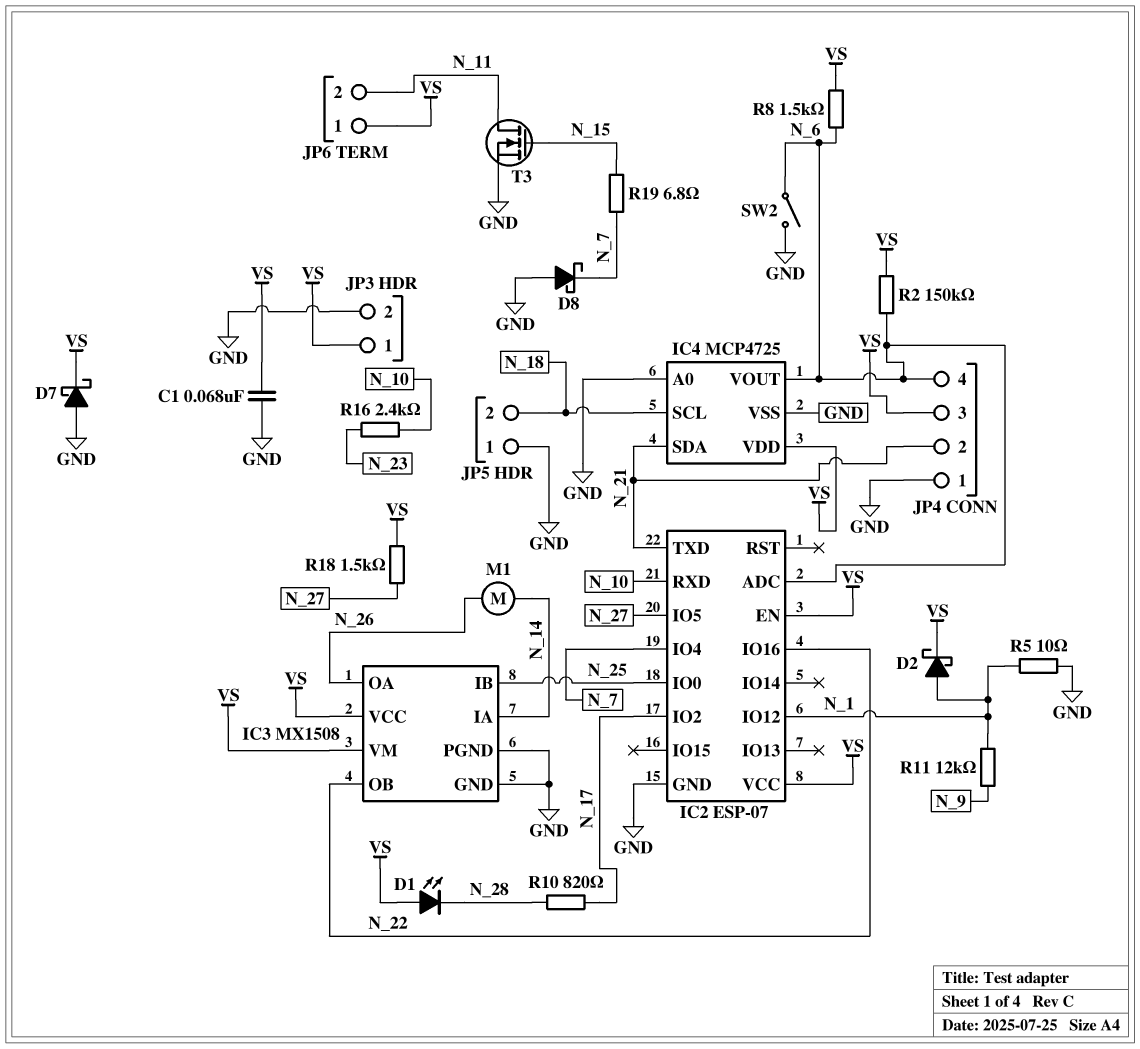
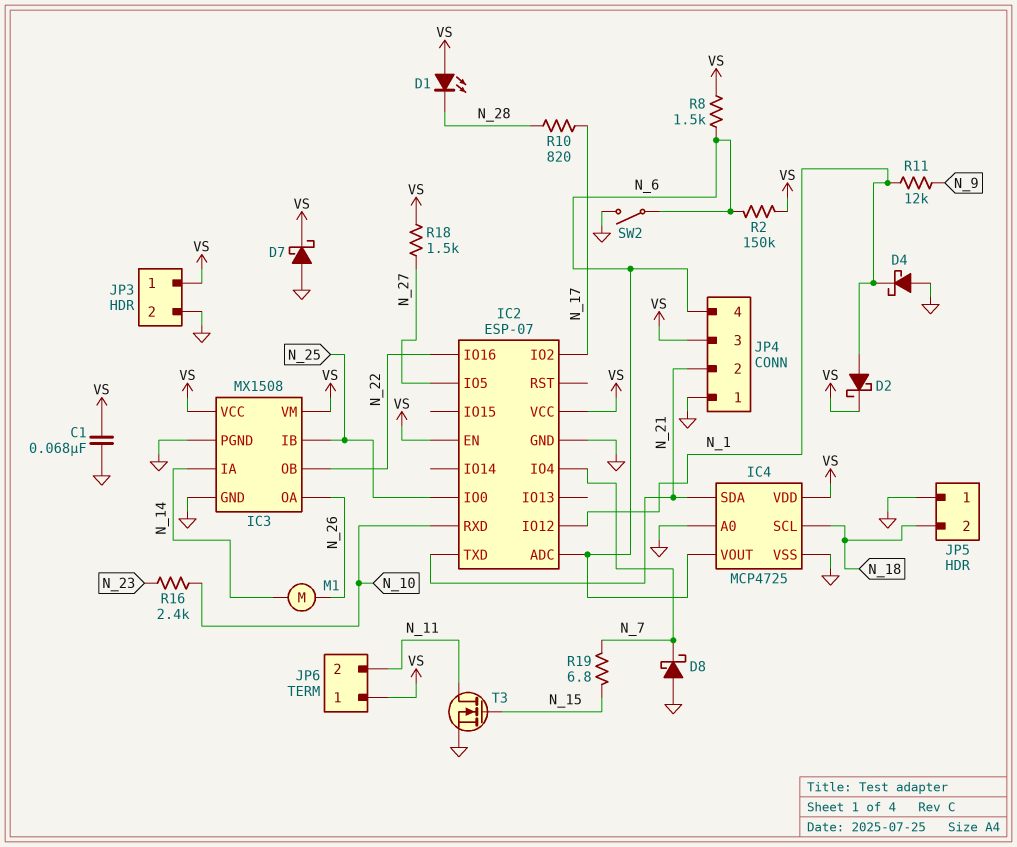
D4: none -> schottky (A GND, K N_1)
R5: 10 (GND, N_1) -> none

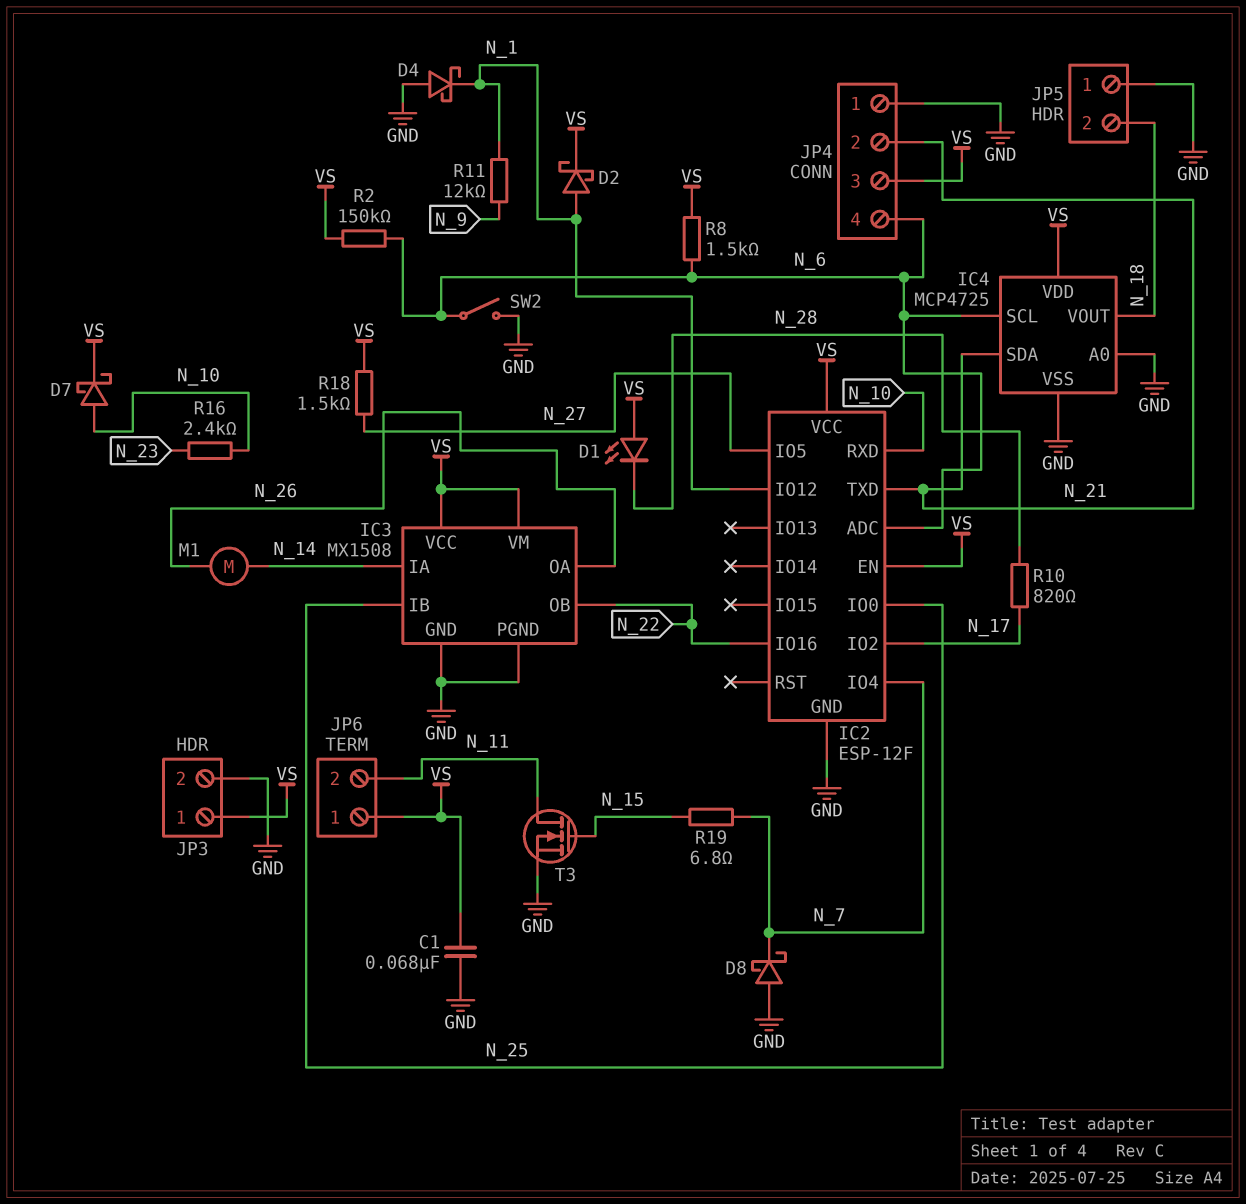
D7: schottky (A GND, K VS) -> schottky (A N_10, K VS)
IC2: ESP-07 -> ESP-12F
IC4 pin SCL: N_18 -> N_6
IC4 pin VOUT: N_6 -> N_18

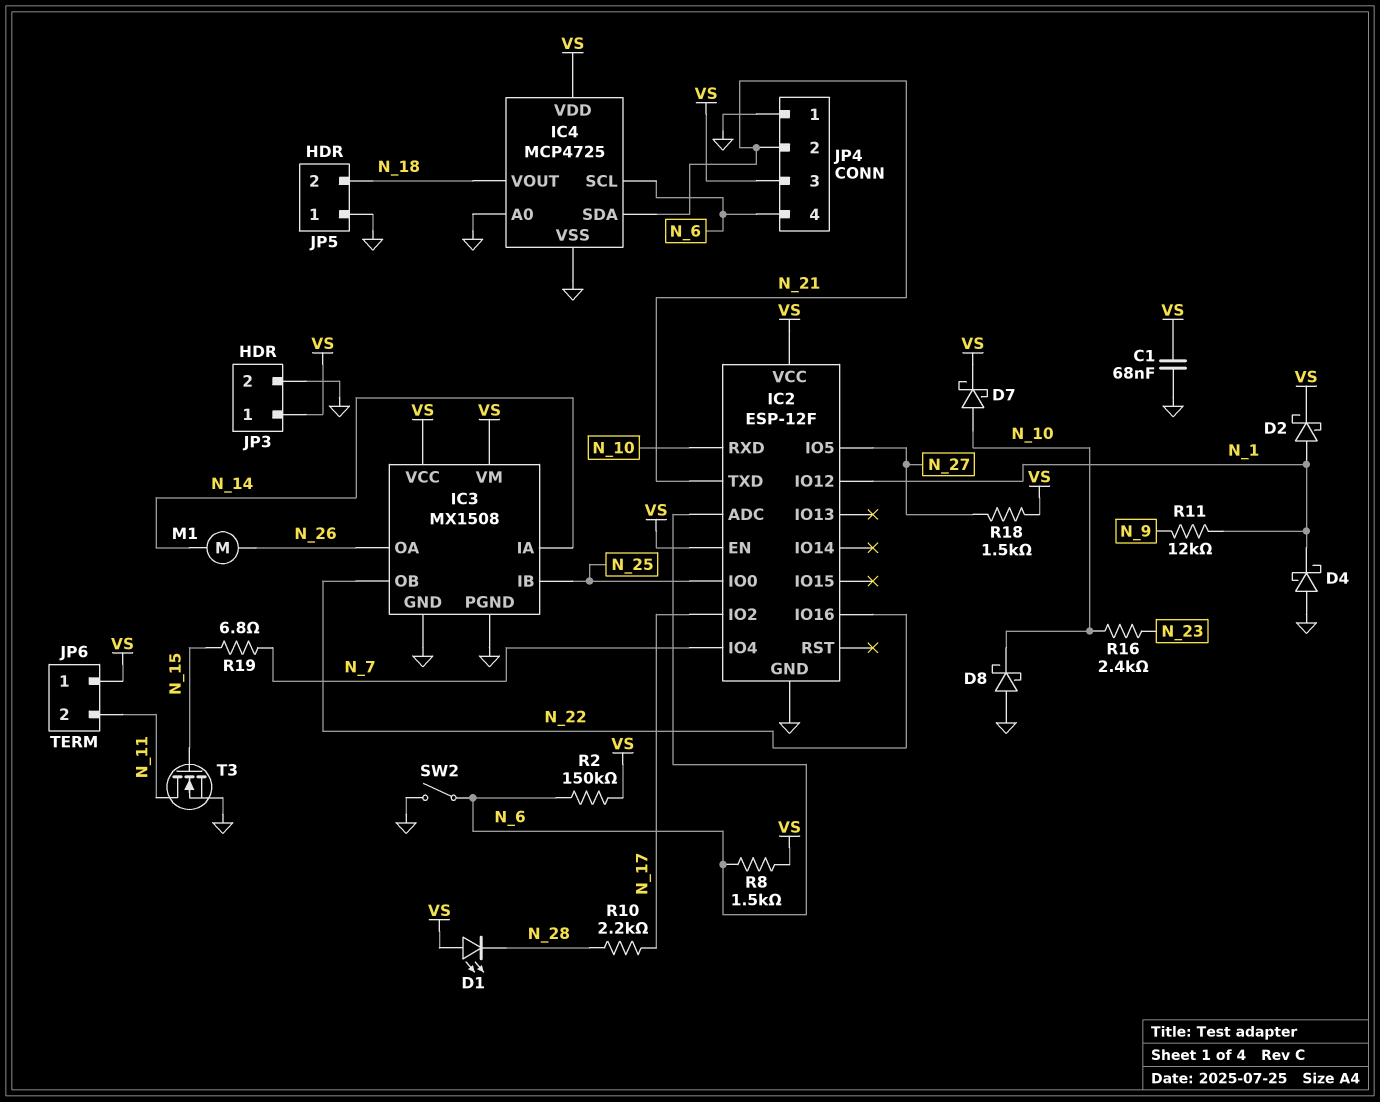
D8: schottky (A GND, K N_7) -> schottky (A GND, K N_10)
R10: 820 (N_17, N_28) -> 2.2k (N_17, N_28)

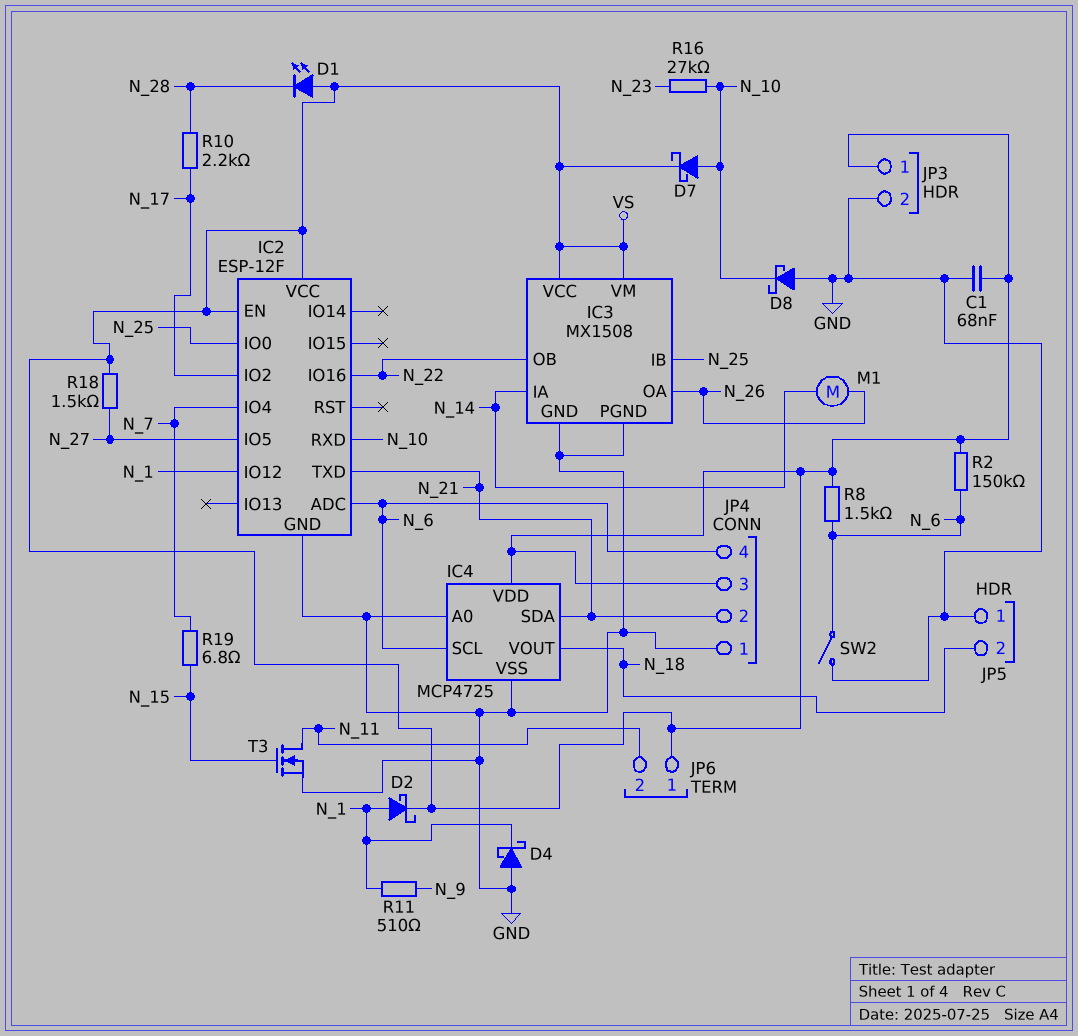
R11: 12k (N_1, N_9) -> 510 (N_1, N_9)
R16: 2.4k (N_10, N_23) -> 27k (N_10, N_23)

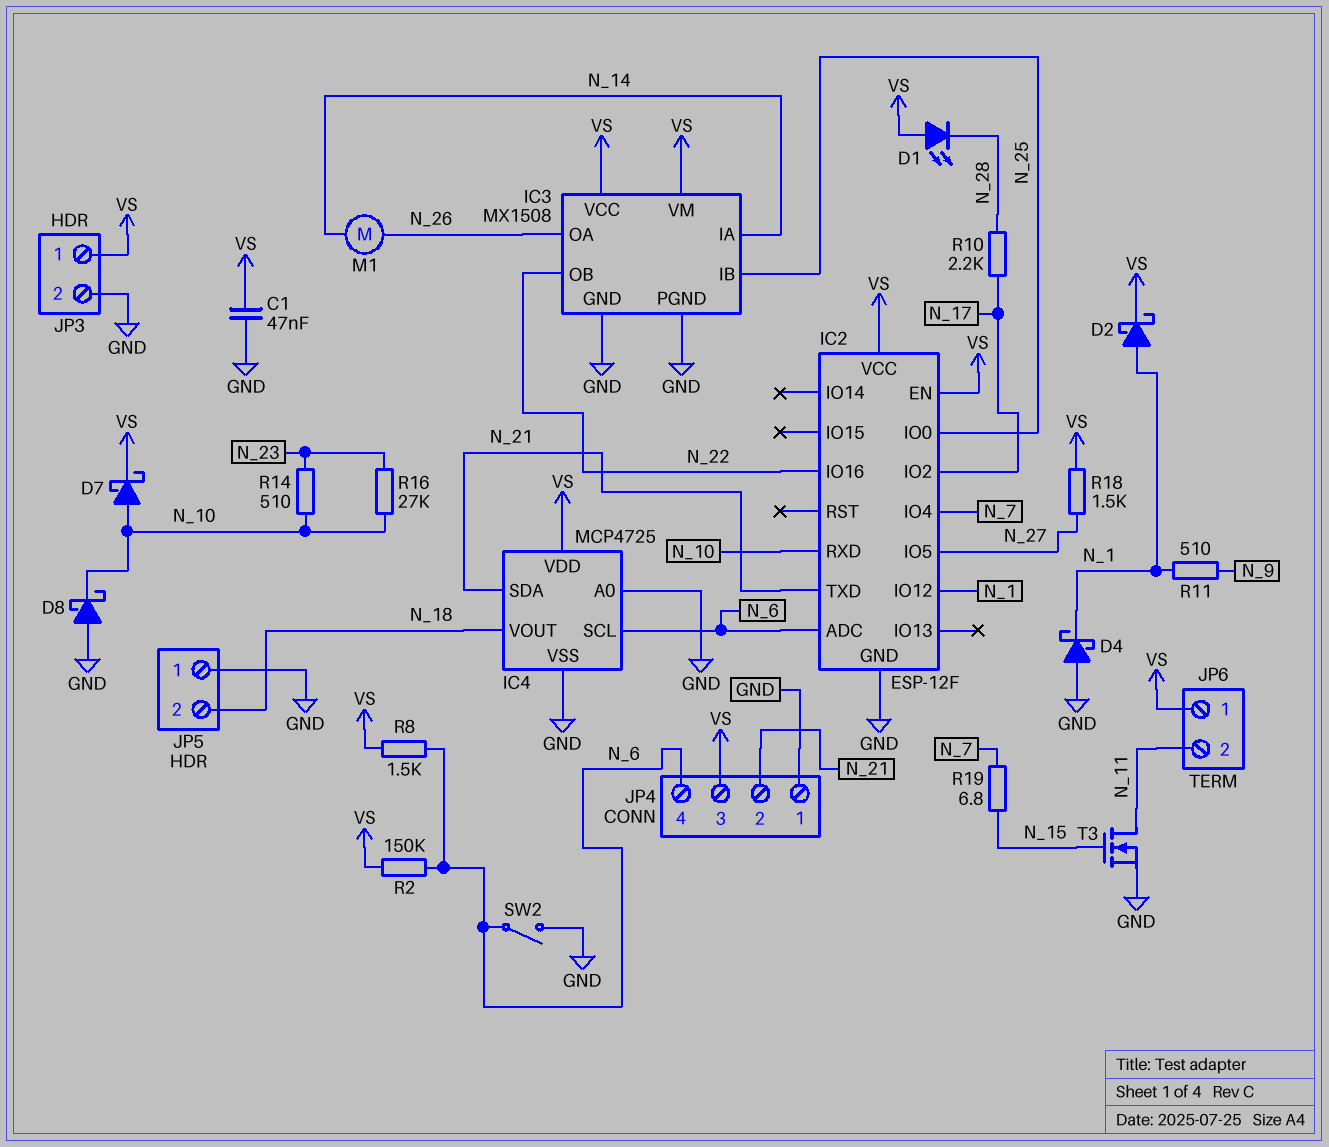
C1: 68nF (GND, VS) -> 47nF (GND, VS)
R14: none -> 510 (N_10, N_23)

